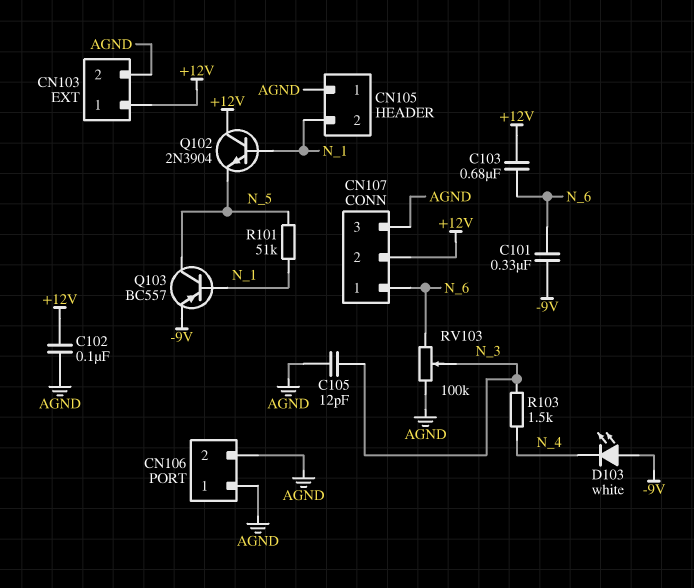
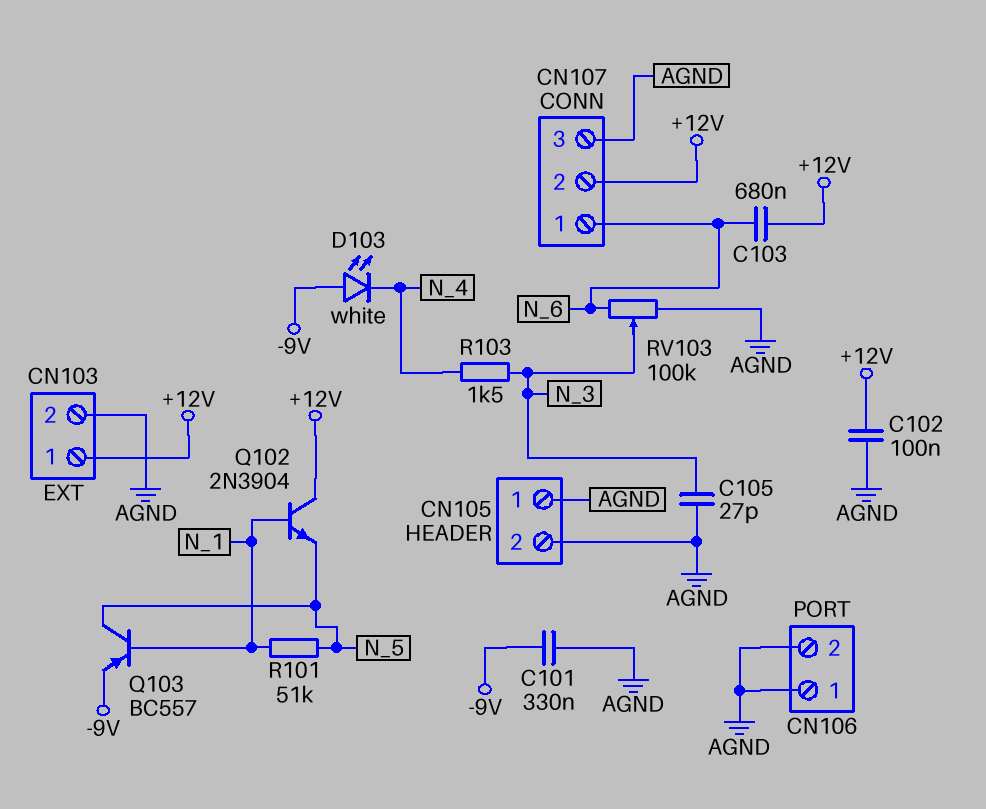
C101: 330nF (-9V, N_6) -> 330nF (-9V, AGND)
C105: 12pF (AGND, N_3) -> 27pF (AGND, N_3)
CN105 pin 2: N_1 -> AGND

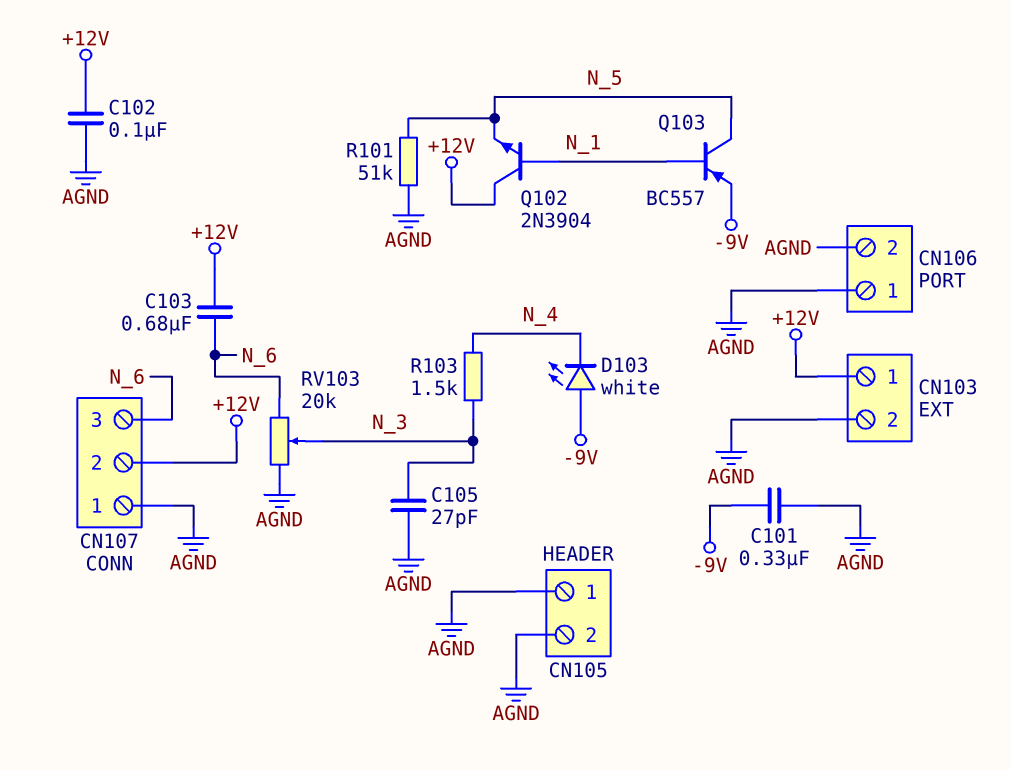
CN107 pin 1: N_6 -> AGND
CN107 pin 3: AGND -> N_6
R101: 51k (N_1, N_5) -> 51k (AGND, N_5)
RV103: 100k (AGND, N_6, wiper N_3) -> 20k (AGND, N_6, wiper N_3)

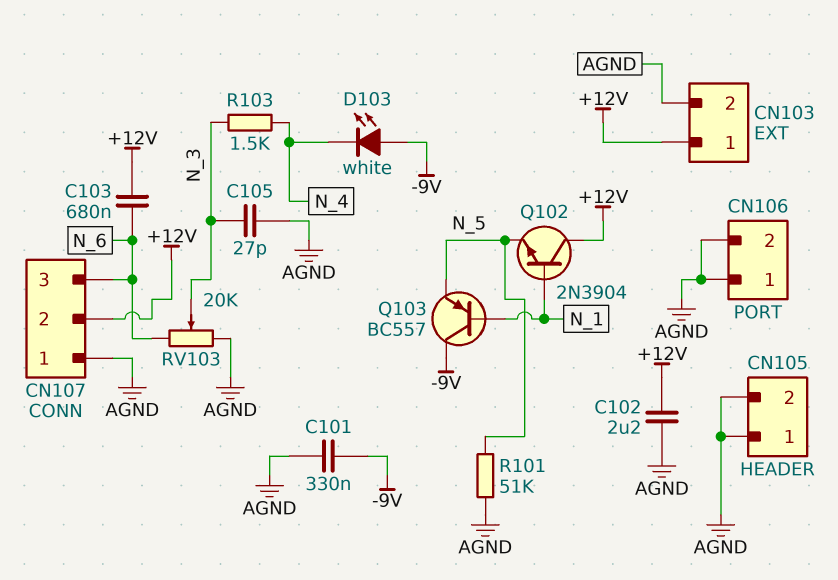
C102: 100nF (+12V, AGND) -> 2.2uF (+12V, AGND)
Q103: PNP BC557 (B N_1, C N_5, E -9V) -> PNP BC557 (B N_1, C -9V, E N_5)

